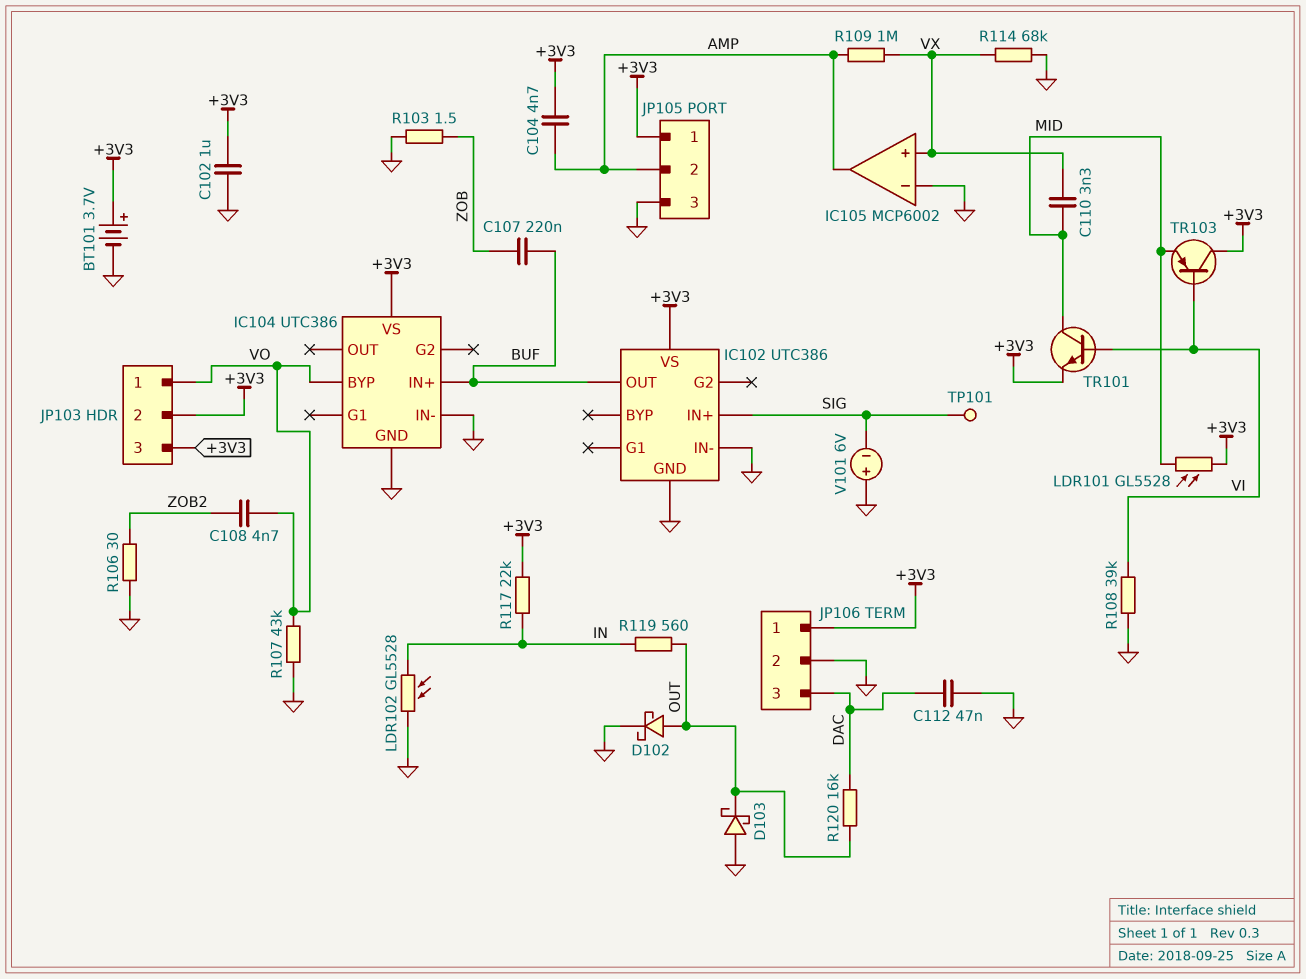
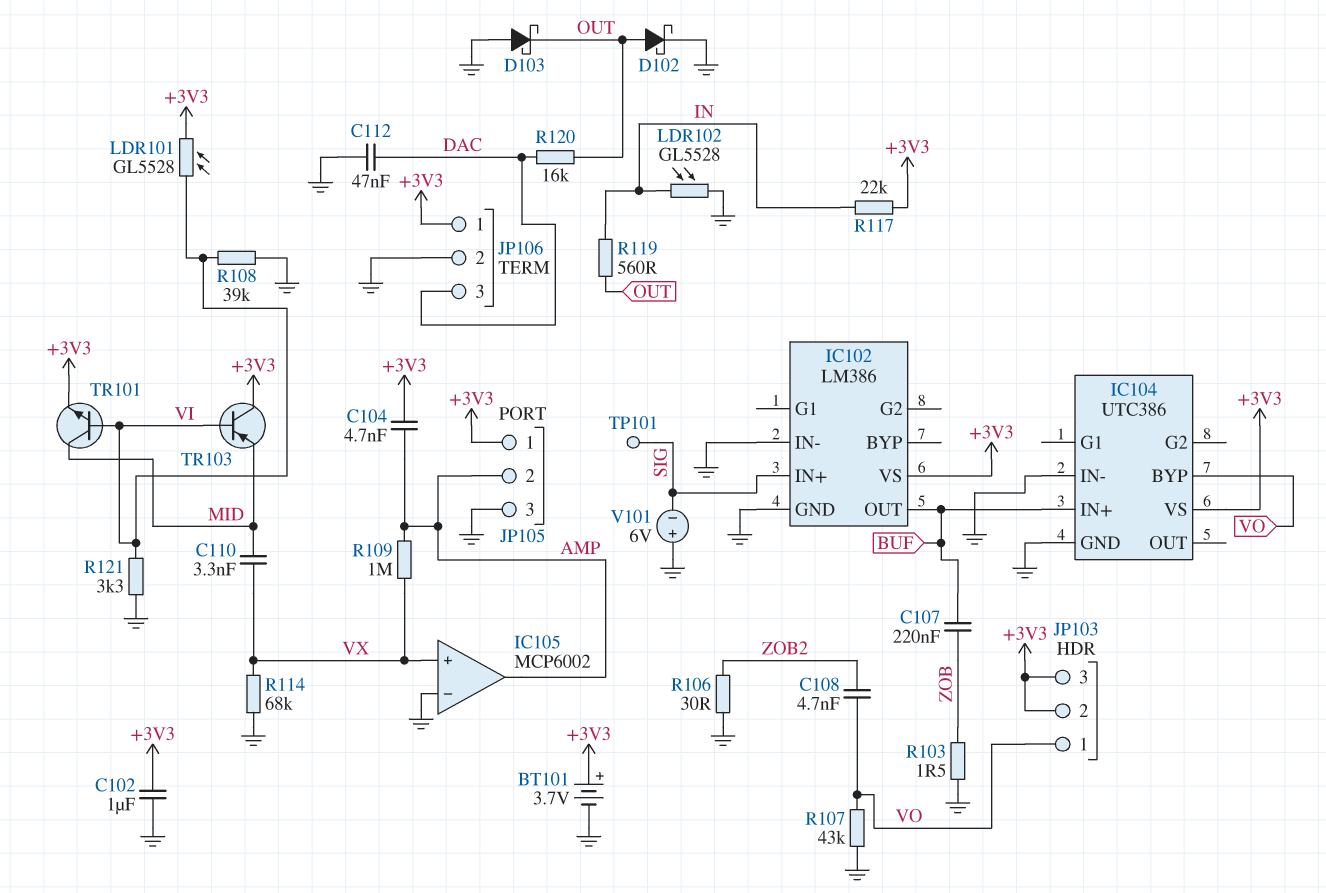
IC102: UTC386 -> LM386
LDR101: GL5528 (+3V3, MID) -> GL5528 (+3V3, VI)
R121: none -> 3.3k (GND, VI)

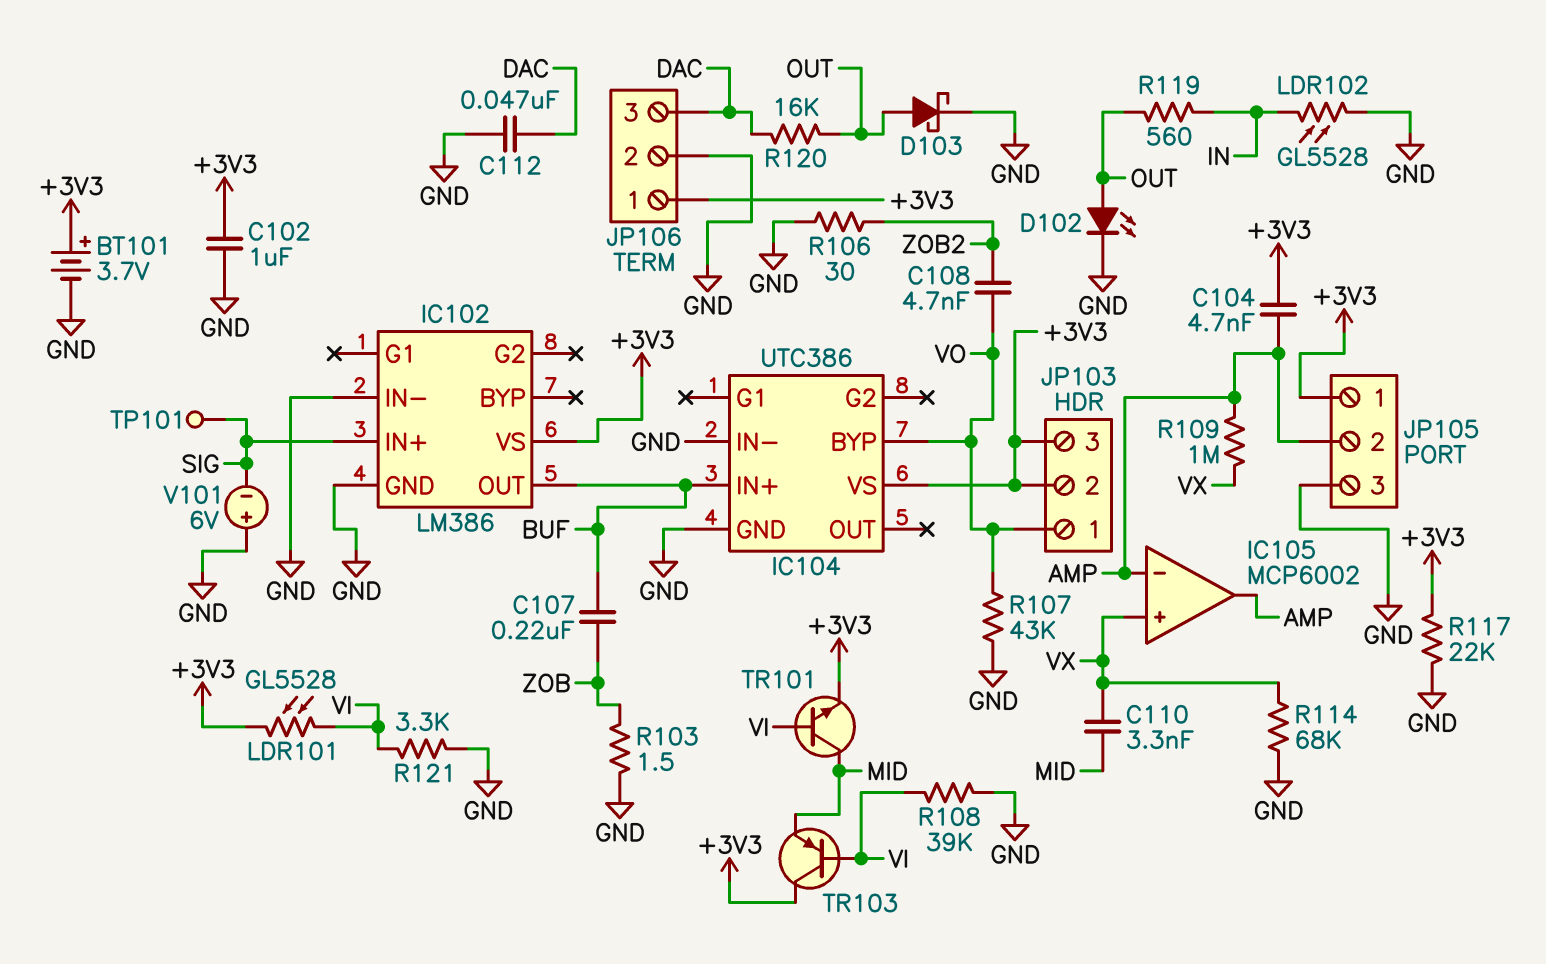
D102: schottky (A OUT, K GND) -> LED (A OUT, K GND)
D103: schottky (A GND, K OUT) -> schottky (A OUT, K GND)
IC105 pin in-: GND -> AMP
R117: 22k (+3V3, IN) -> 22k (+3V3, GND)

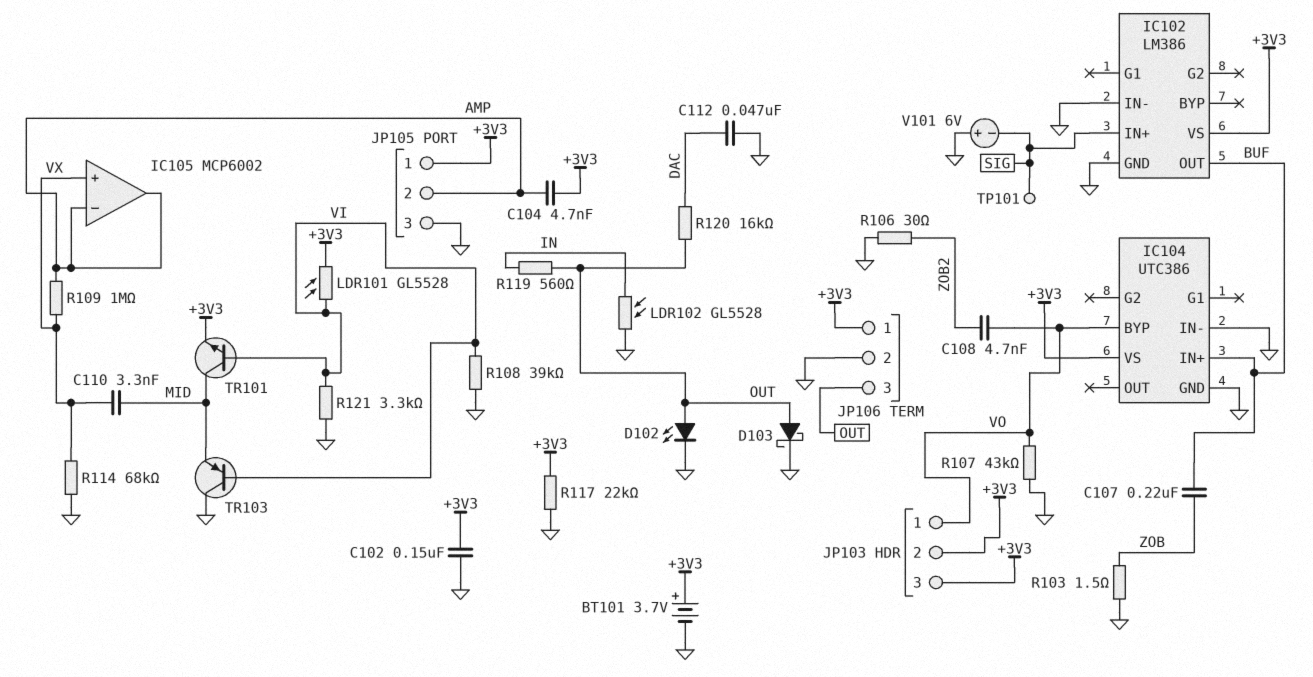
C102: 1uF (+3V3, GND) -> 150nF (+3V3, GND)
JP106 pin 3: DAC -> OUT
TR103: PNP (B VI, C +3V3, E MID) -> PNP (B VI, C GND, E MID)

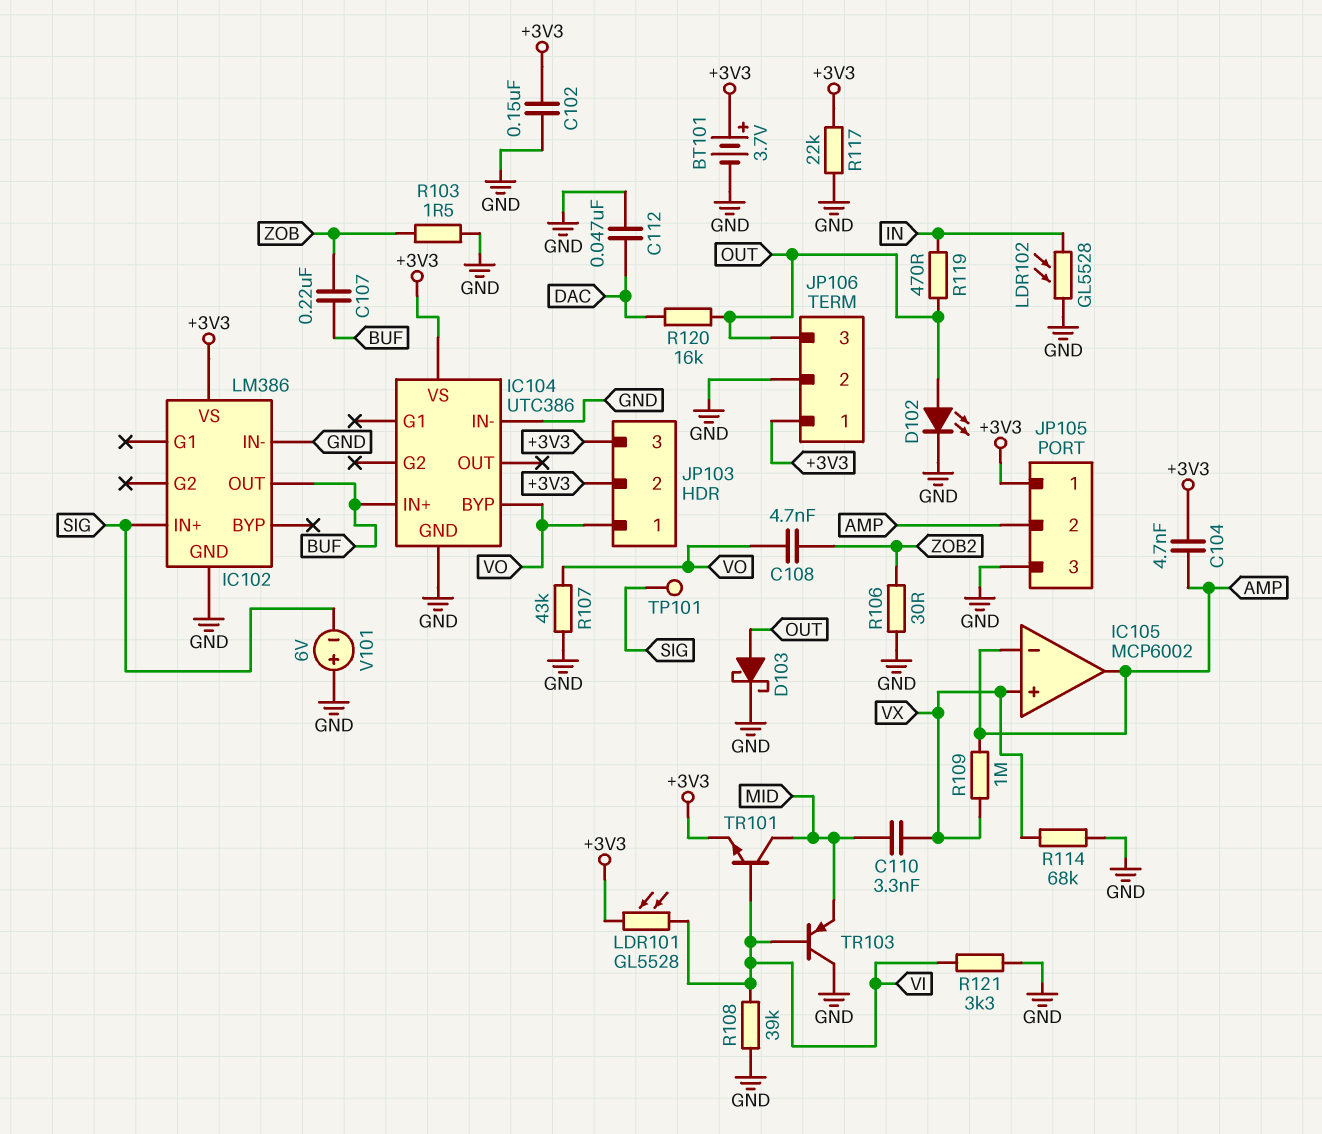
R119: 560 (IN, OUT) -> 470 (IN, OUT)

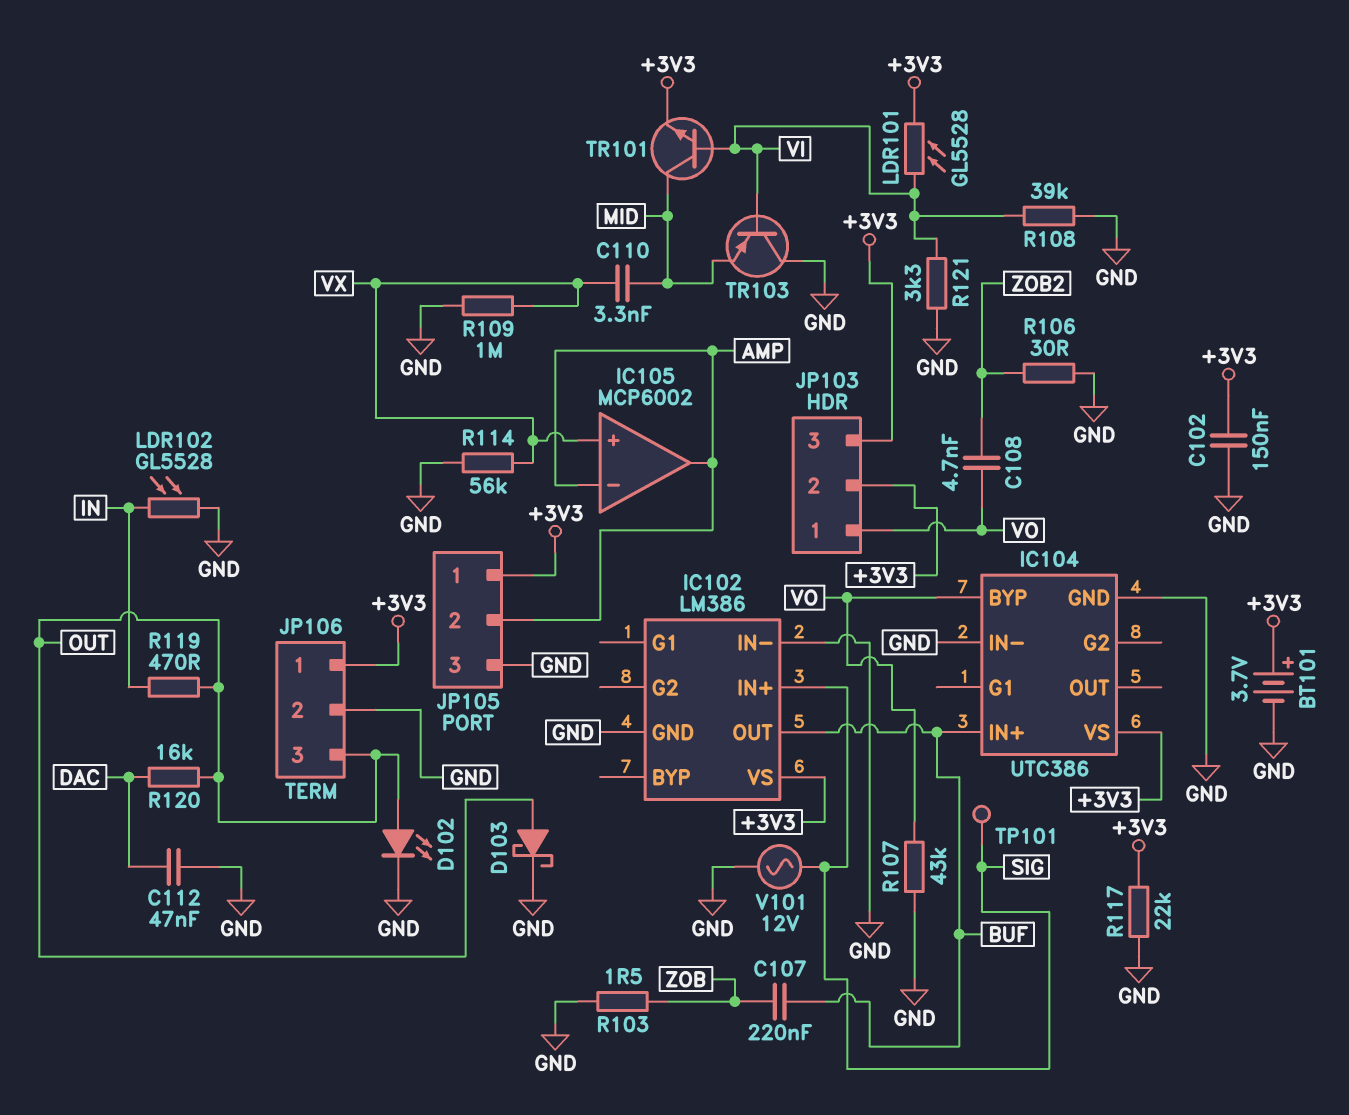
C104: 4.7nF (+3V3, AMP) -> none
R109: 1M (AMP, VX) -> 1M (GND, VX)
R114: 68k (GND, VX) -> 56k (GND, VX)
V101: 6V (plus GND, minus SIG) -> AC 12V (GND, SIG)

